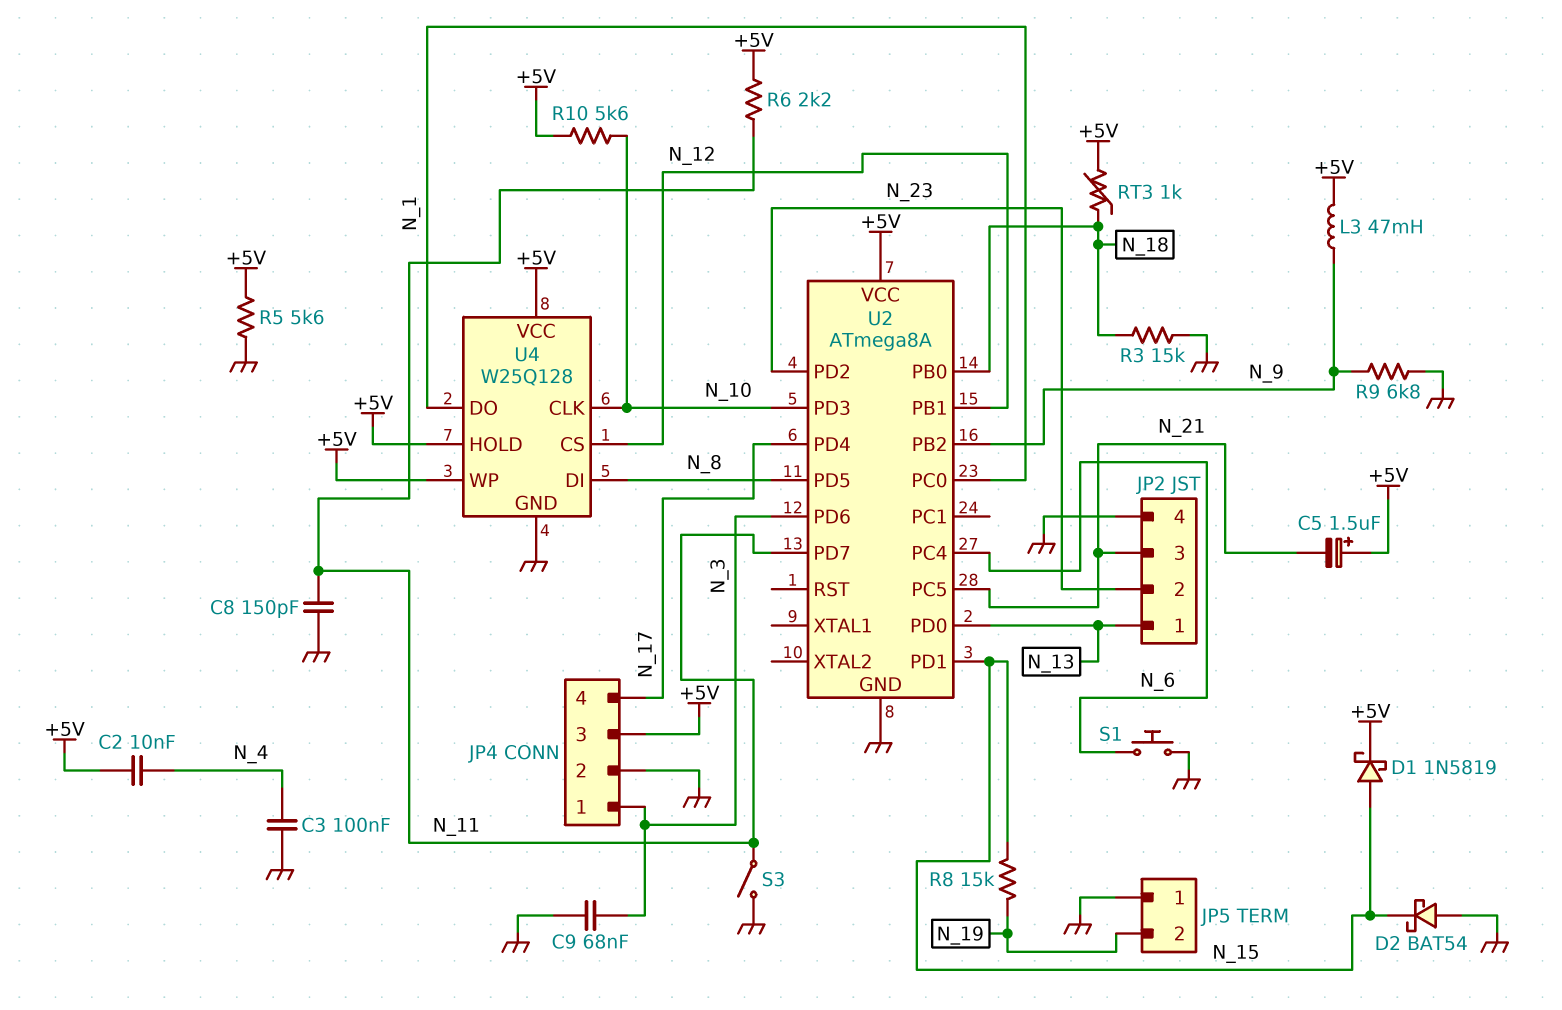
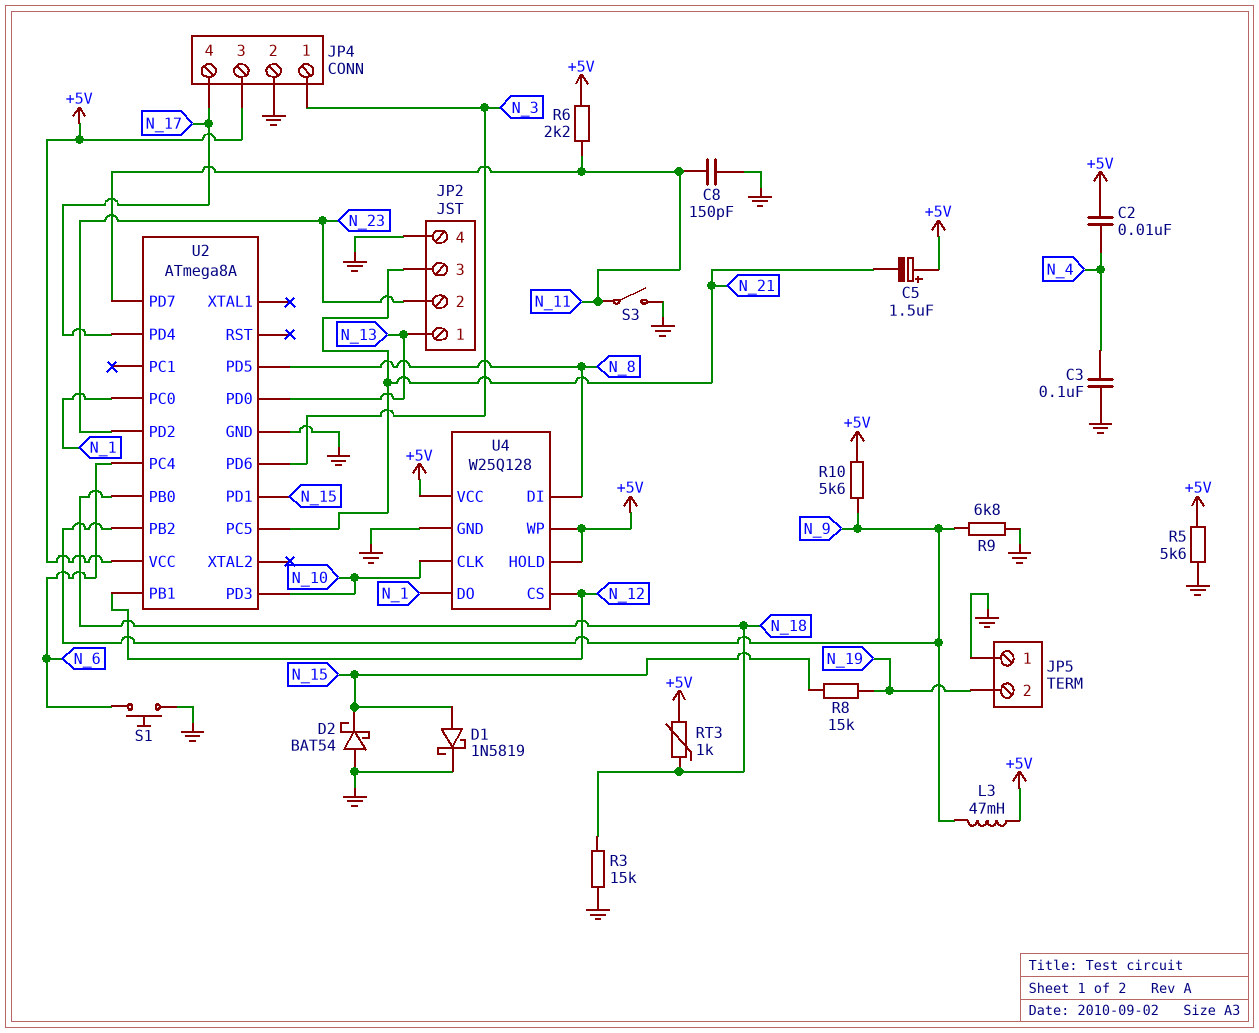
C9: 68nF (GND, N_3) -> none
D1: schottky 1N5819 (A N_15, K +5V) -> schottky 1N5819 (A N_15, K GND)
R10: 5.6k (+5V, N_10) -> 5.6k (+5V, N_9)

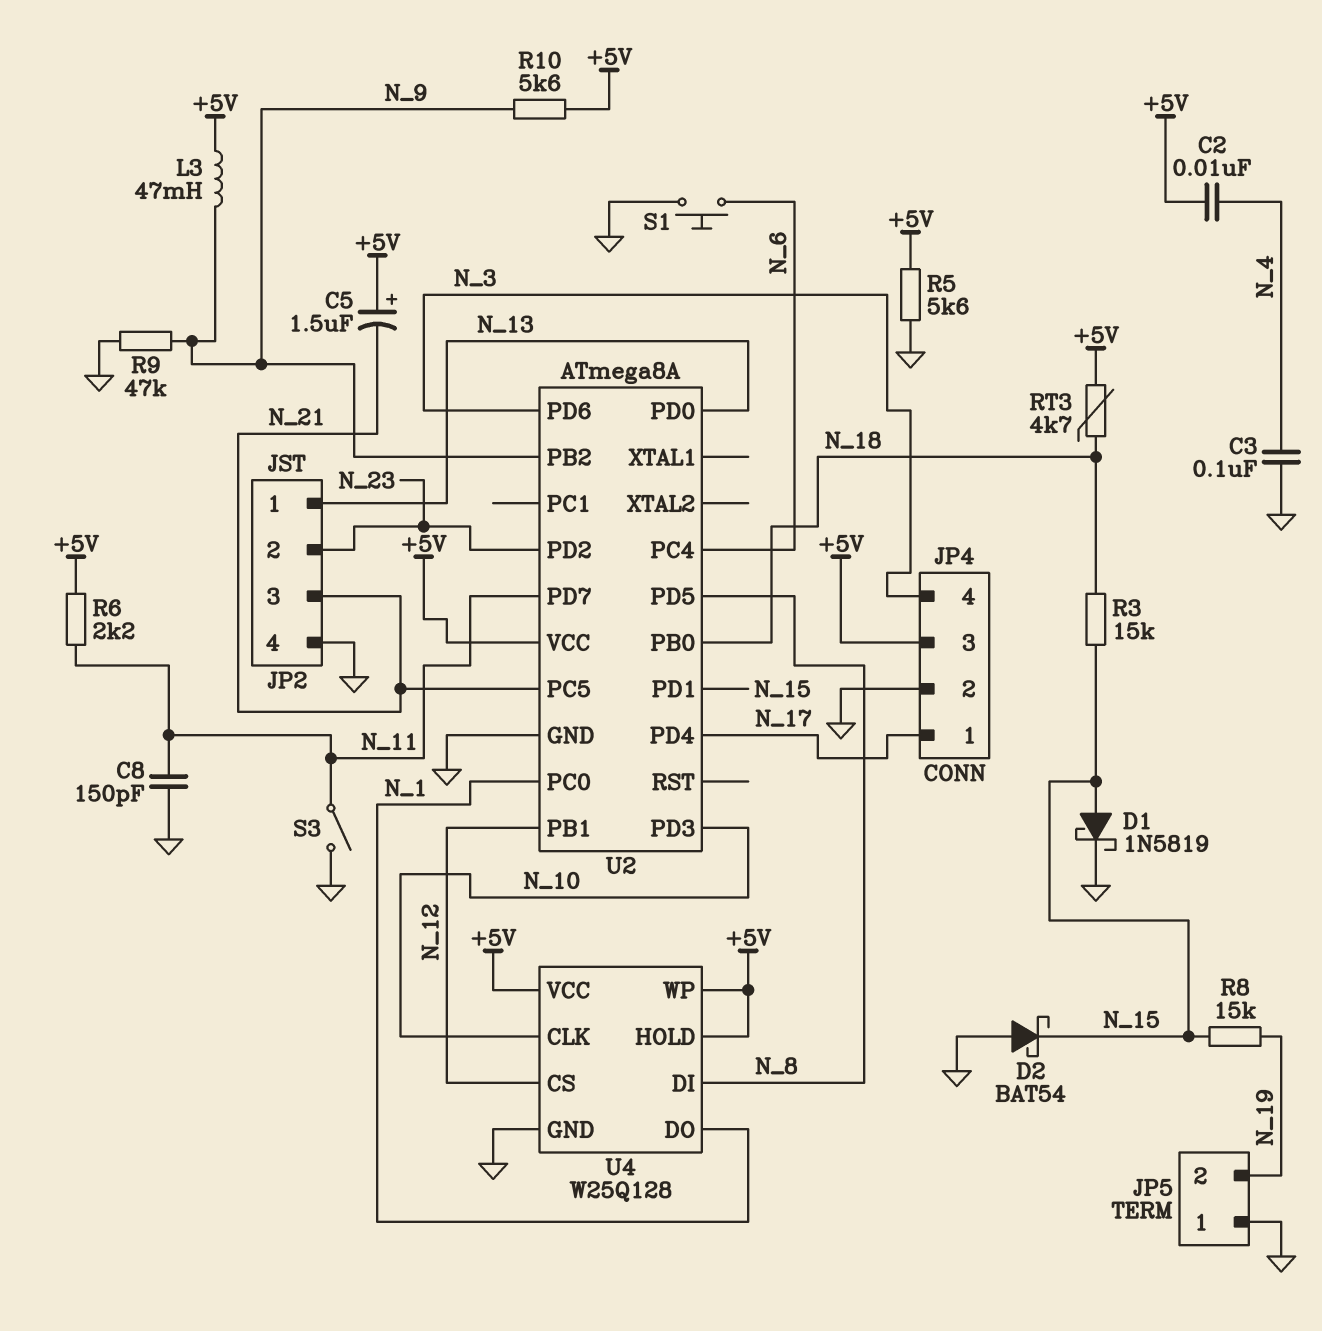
JP4 pin 1: N_3 -> N_17
JP4 pin 4: N_17 -> N_3
R3: 15k (GND, N_18) -> 15k (N_15, N_18)
R9: 6.8k (GND, N_9) -> 47k (GND, N_9)
RT3: 1k (+5V, N_18) -> 4.7k (+5V, N_18)

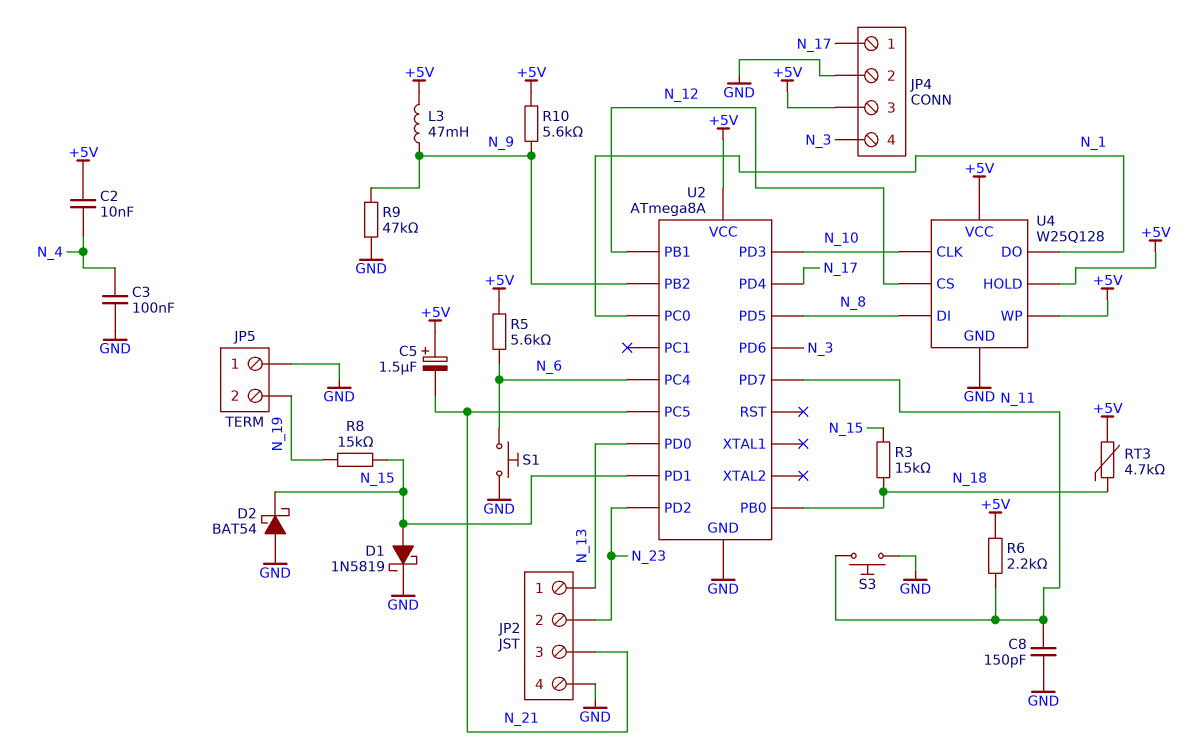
R5: 5.6k (+5V, GND) -> 5.6k (+5V, N_6)
S3: switch (GND, N_11) -> button (GND, N_11)

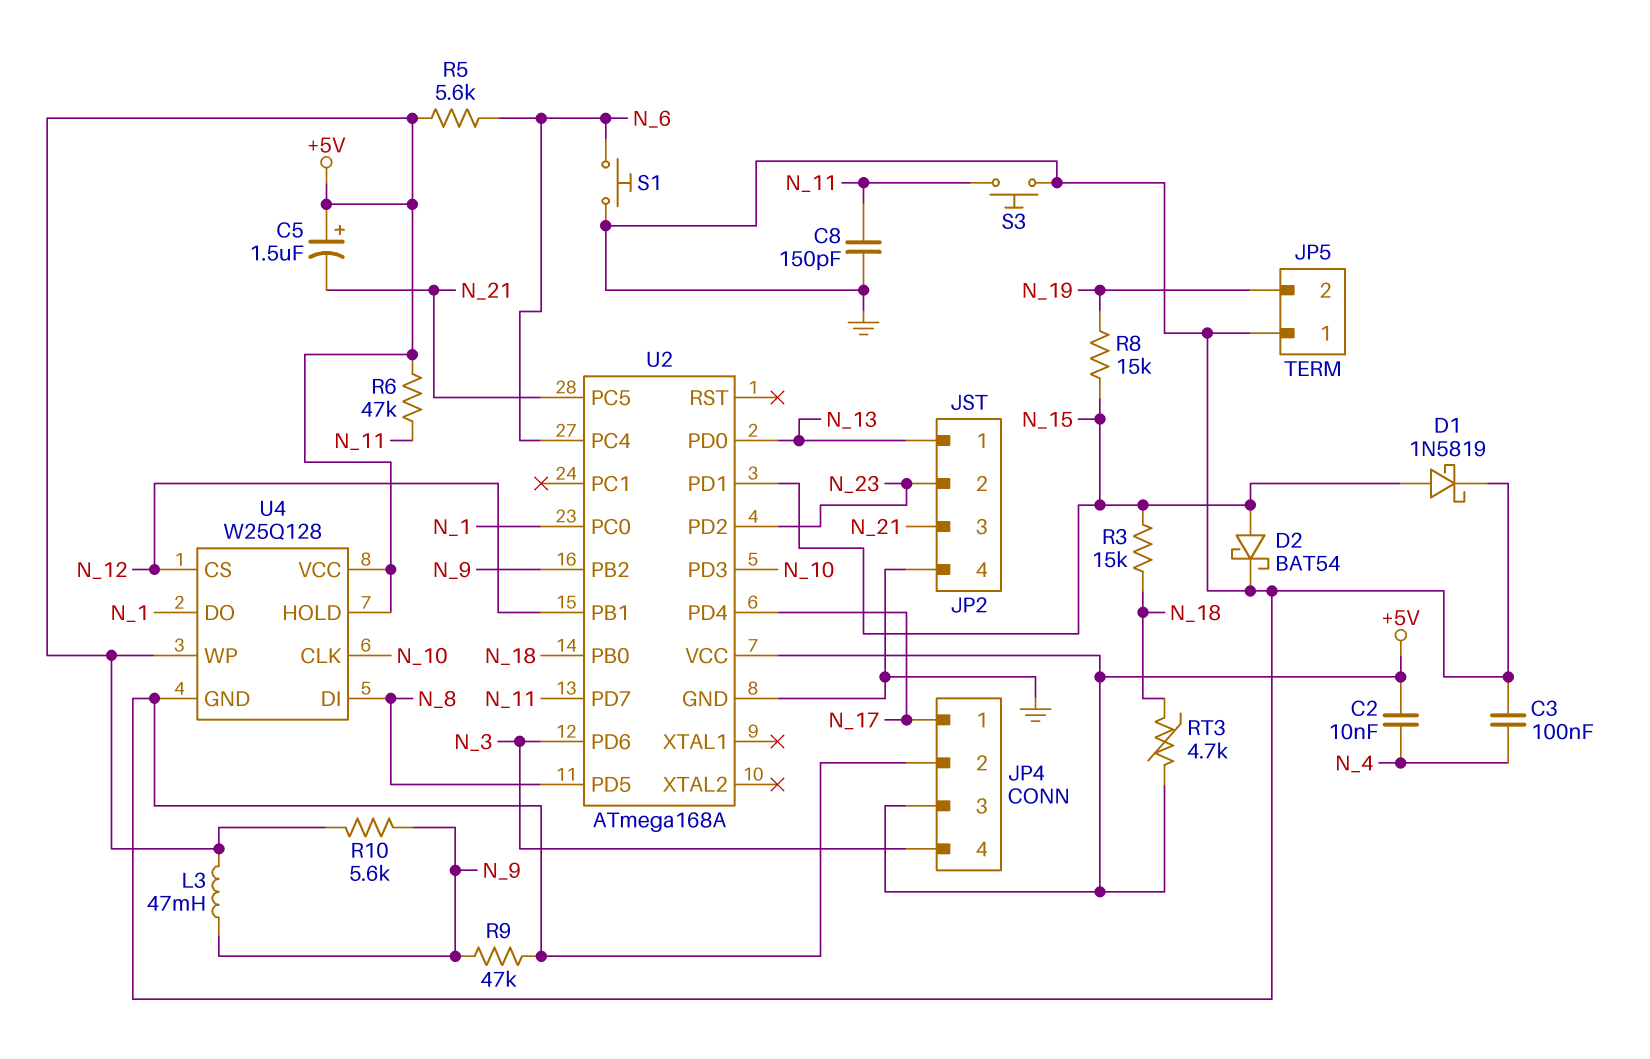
D2: schottky BAT54 (A GND, K N_15) -> schottky BAT54 (A N_15, K GND)
R6: 2.2k (+5V, N_11) -> 47k (+5V, N_11)
U2: ATmega8A -> ATmega168A

